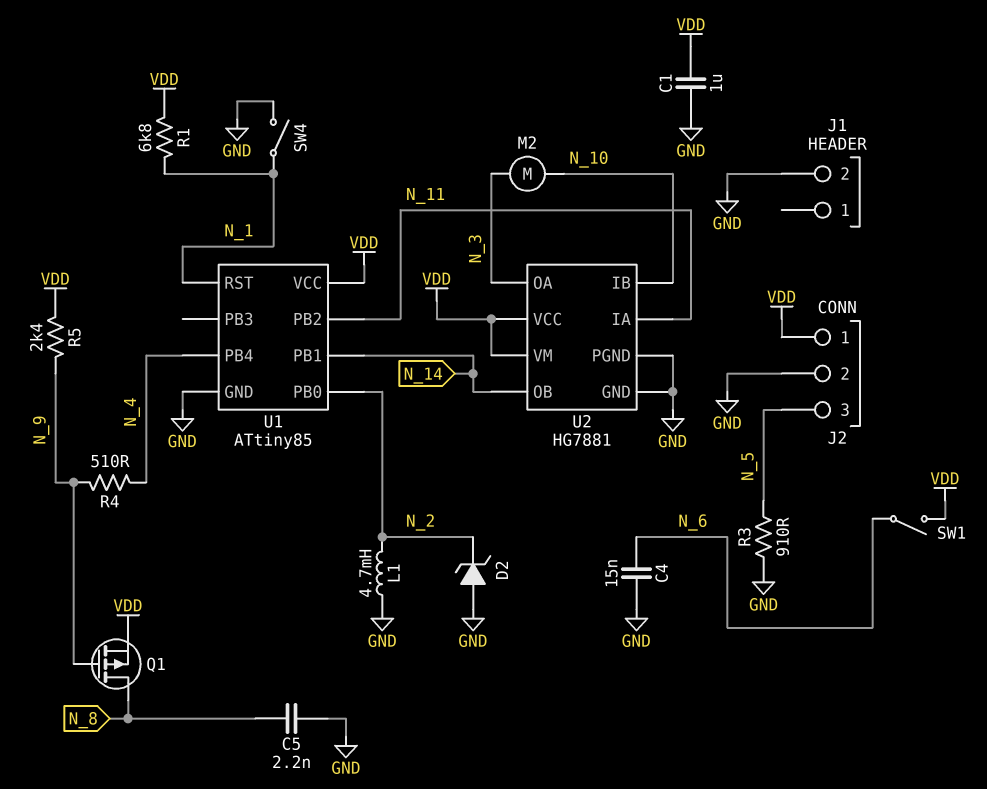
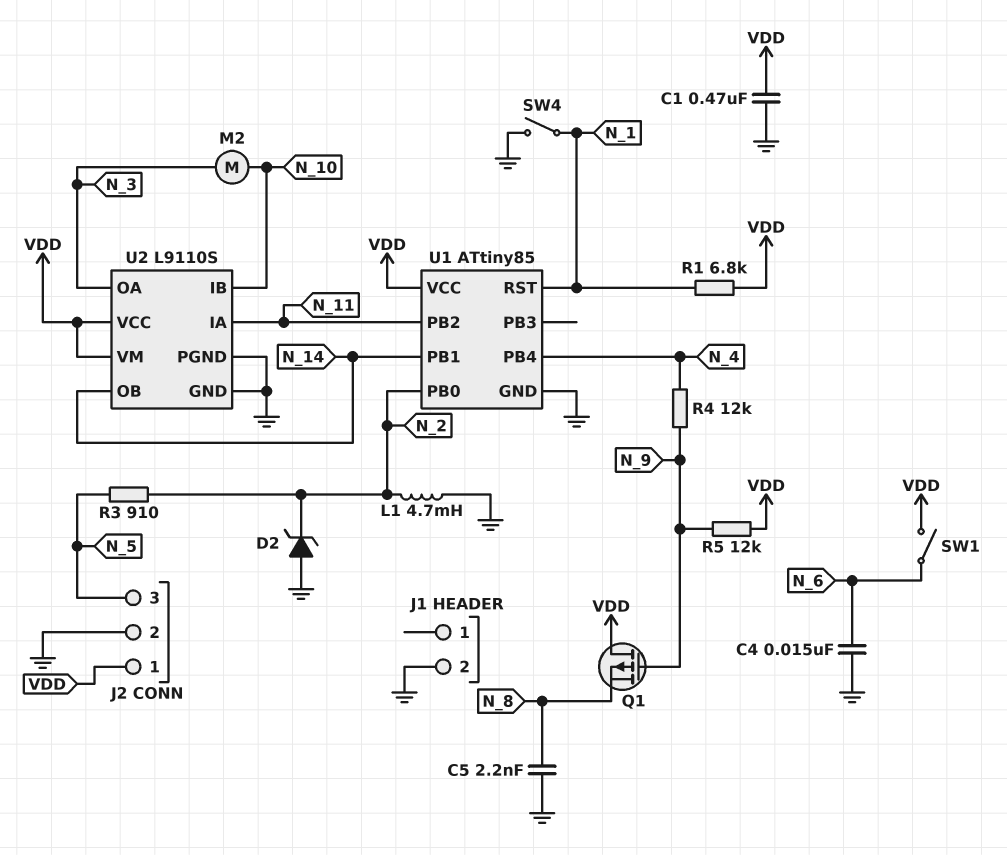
C1: 1uF (GND, VDD) -> 470nF (GND, VDD)
Q1: PMOS (G N_9, D N_8, S VDD) -> PMOS (G N_9, D VDD, S N_8)
R3: 910 (GND, N_5) -> 910 (N_2, N_5)
R4: 510 (N_4, N_9) -> 12k (N_4, N_9)
R5: 2.4k (N_9, VDD) -> 12k (N_9, VDD)
U2: HG7881 -> L9110S

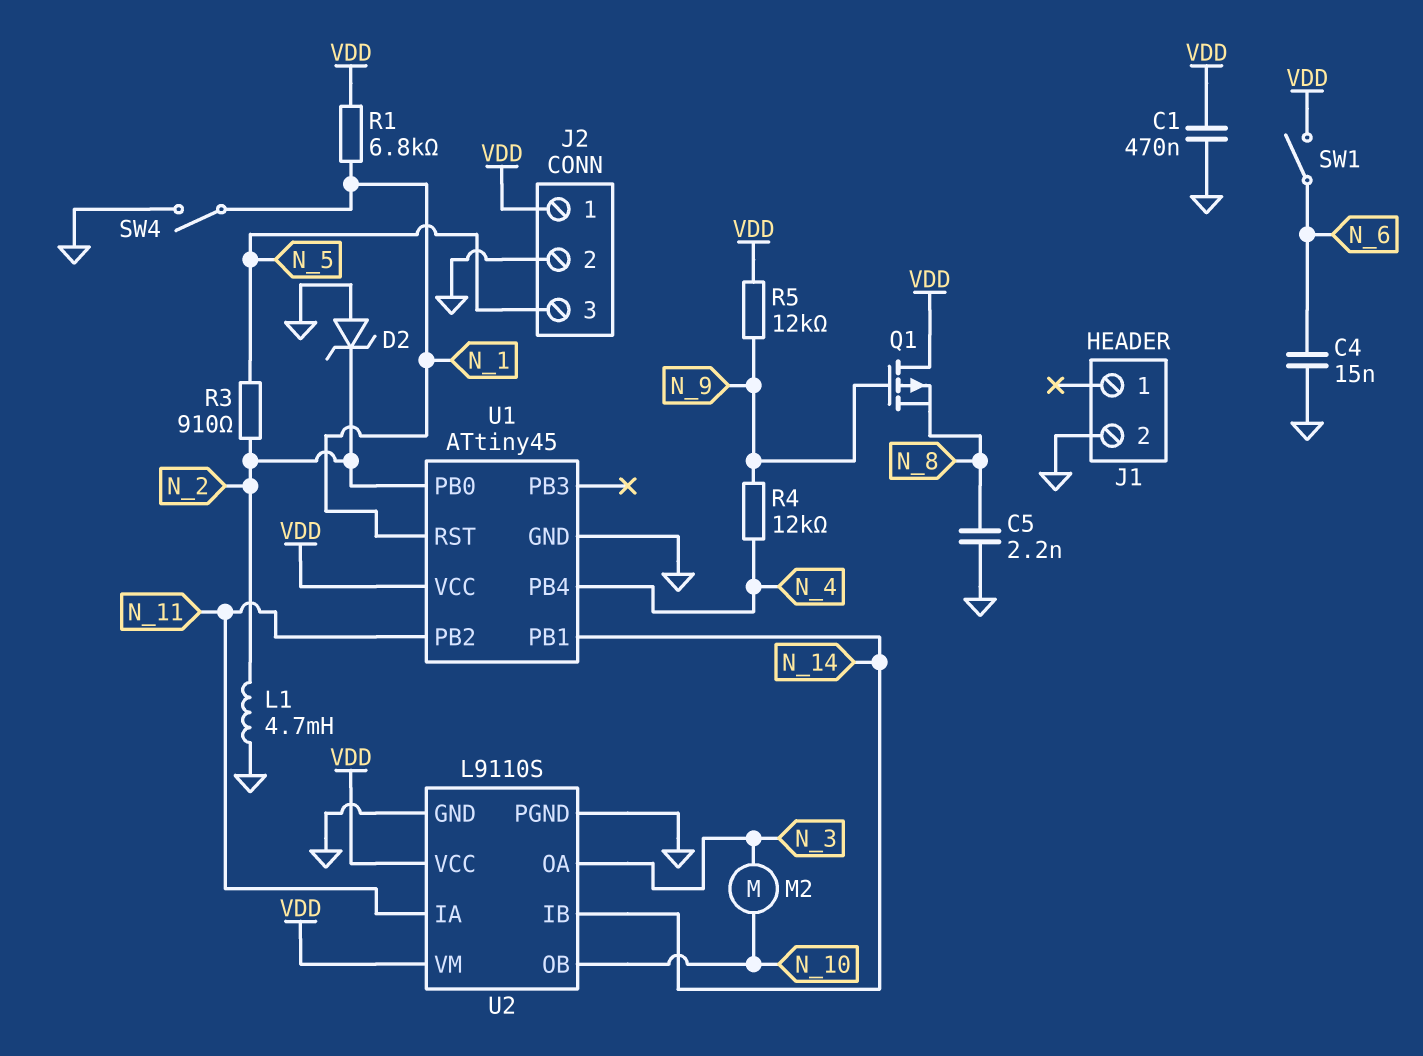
U1: ATtiny85 -> ATtiny45
U2 pin IB: N_10 -> N_14
U2 pin OB: N_14 -> N_10

